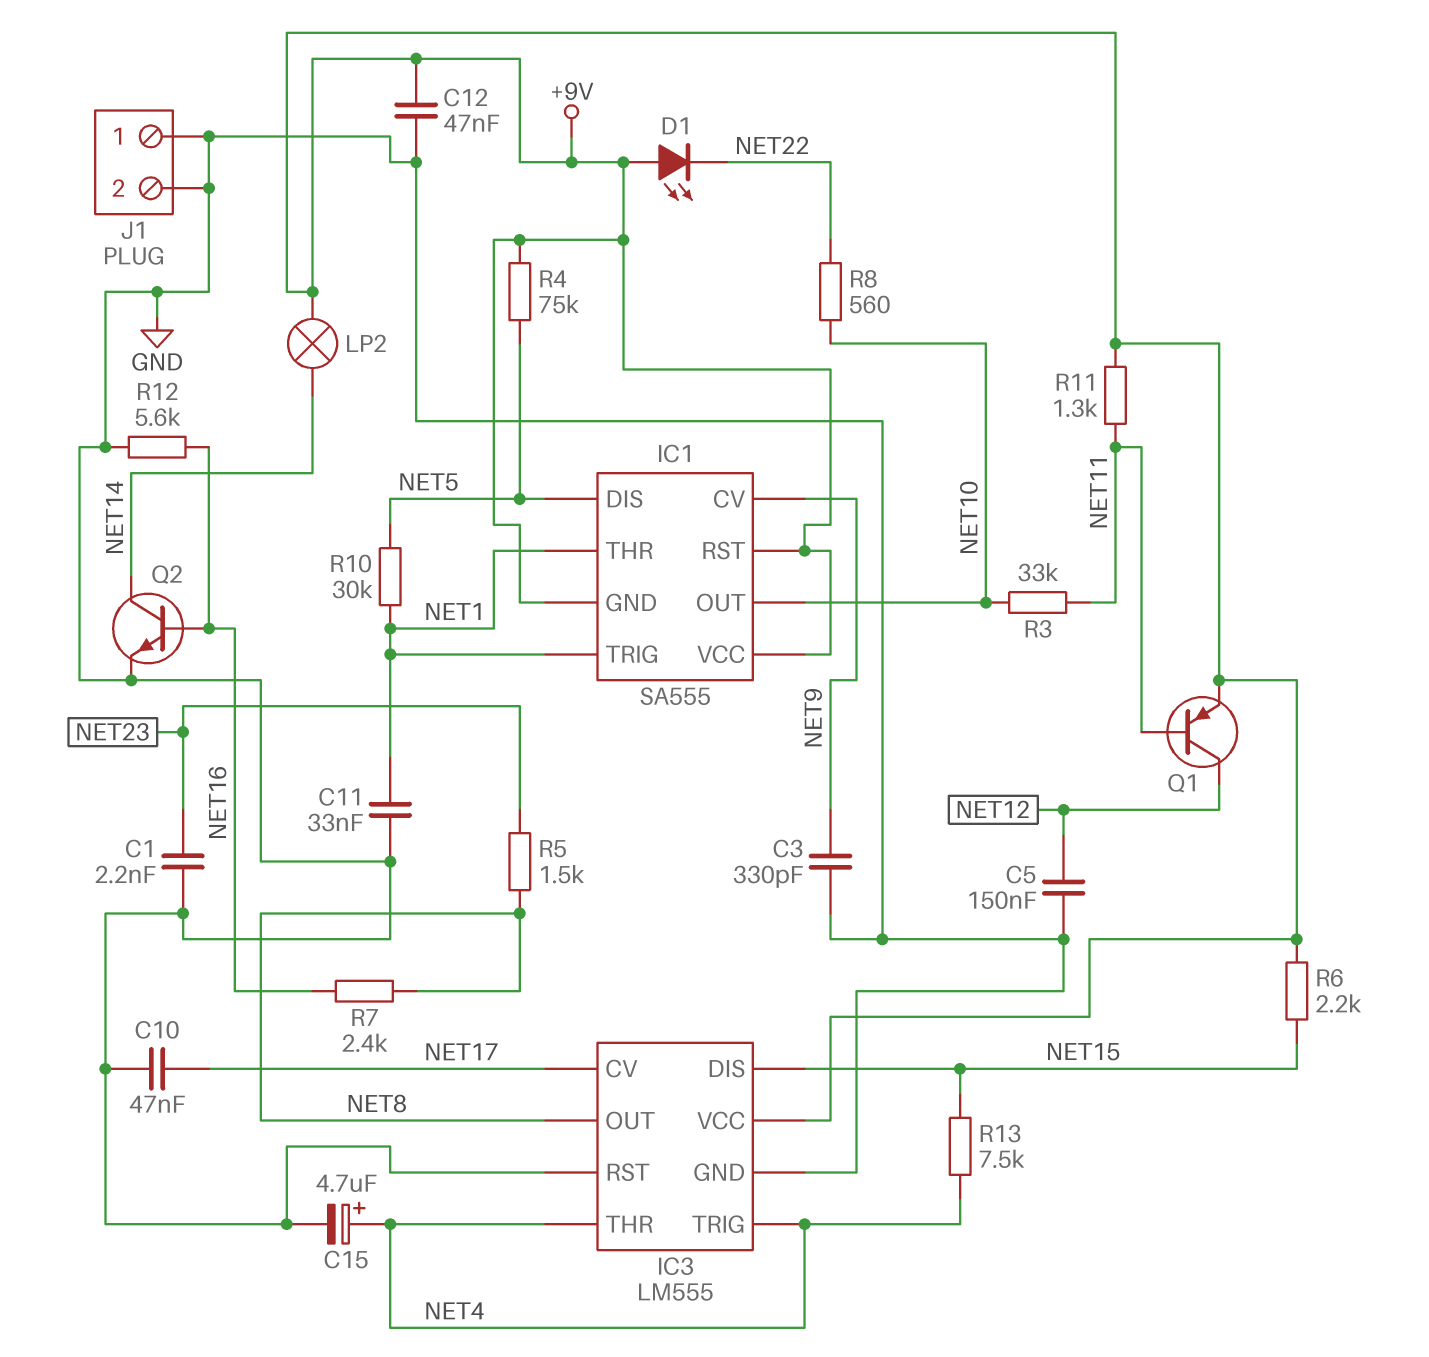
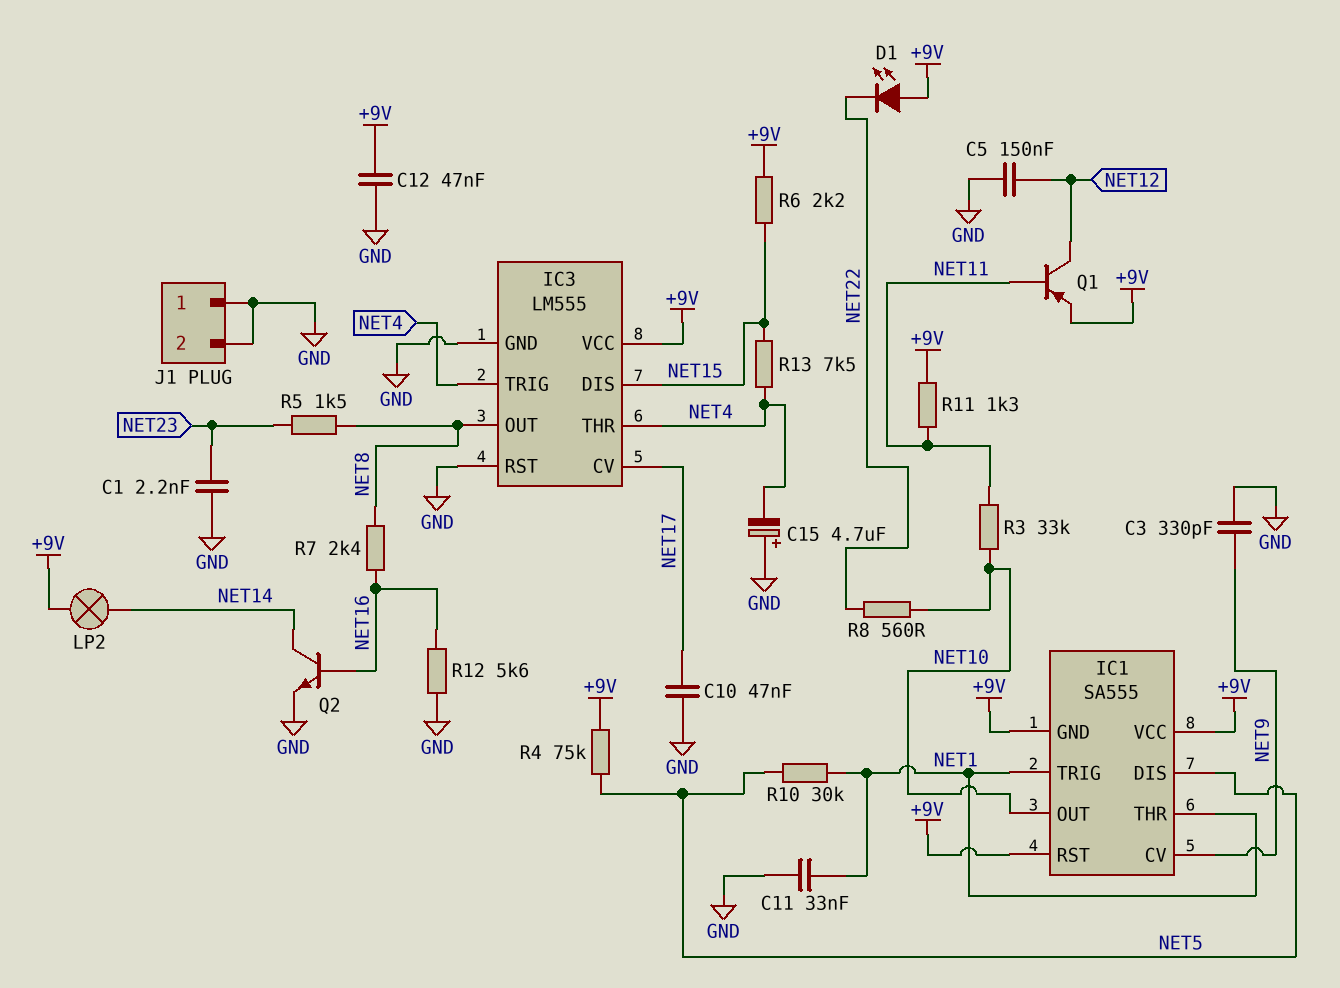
C15: 4.7uF (plus NET4, minus GND) -> 4.7uF (plus GND, minus NET4)

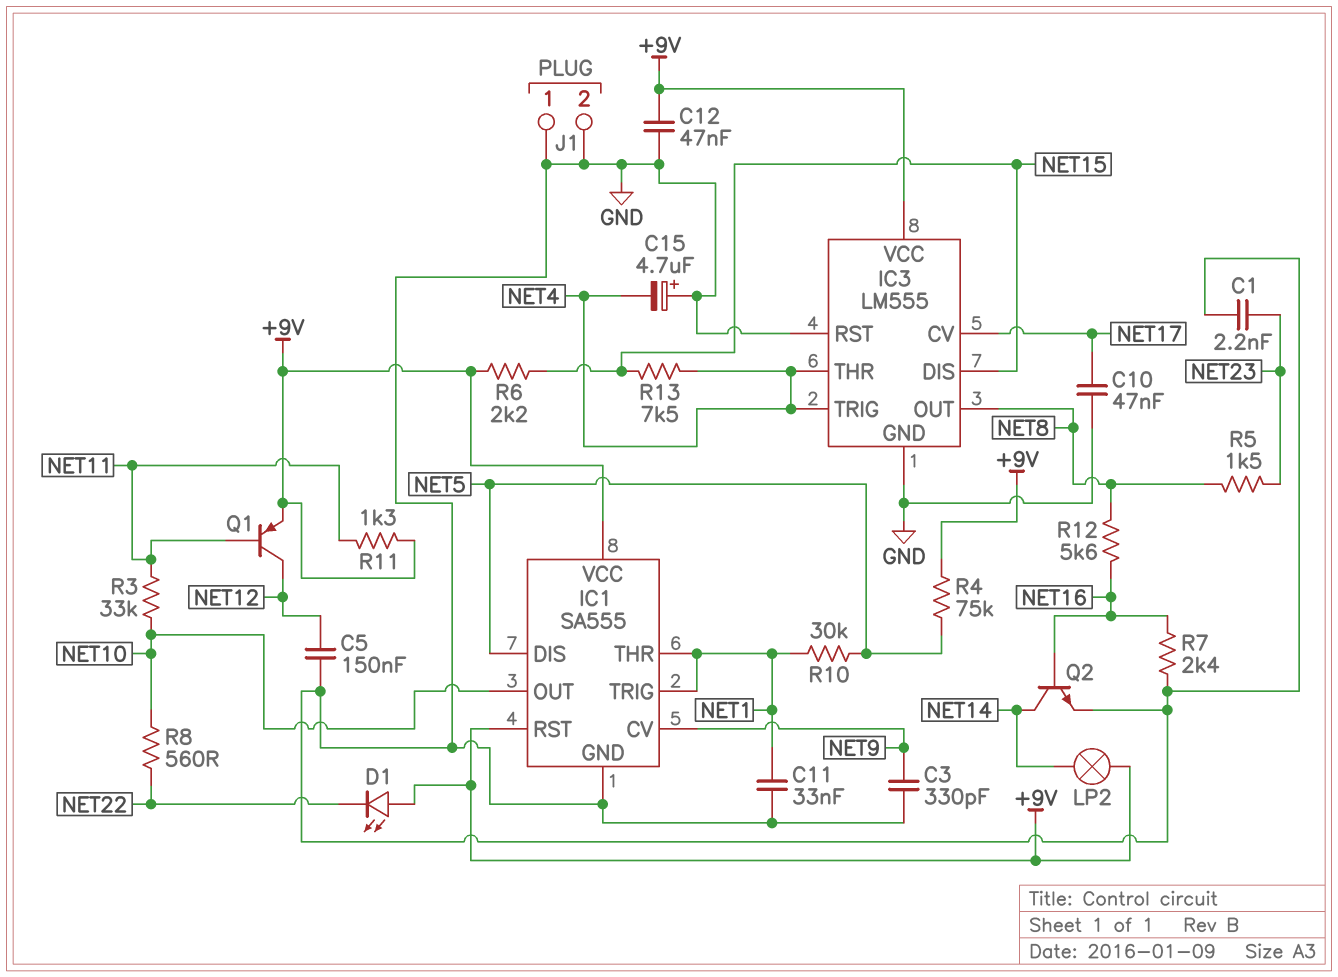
IC1 pin GND: +9V -> GND
R7: 2.4k (NET8, NET16) -> 2.4k (GND, NET16)
R12: 5.6k (GND, NET16) -> 5.6k (NET8, NET16)

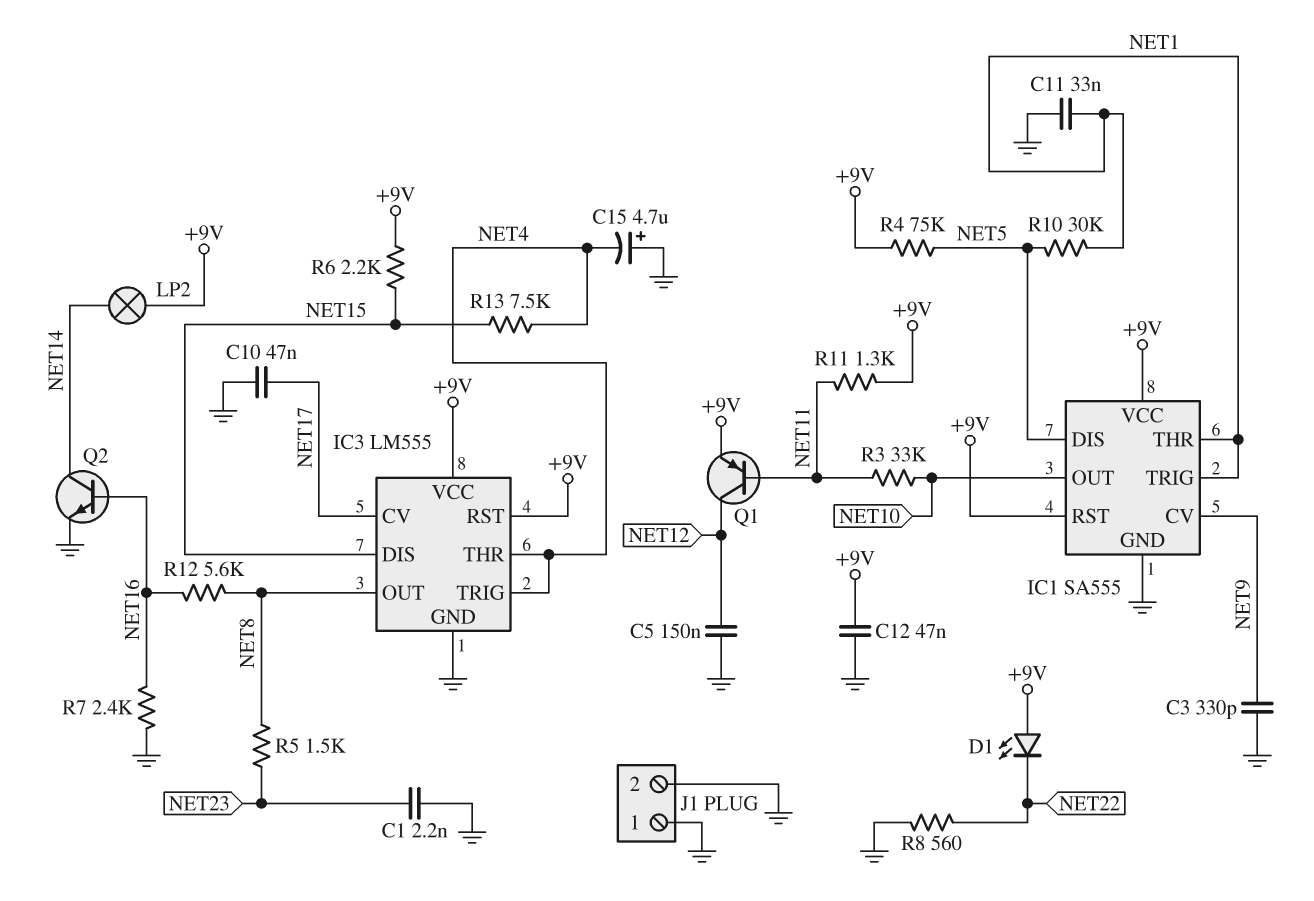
IC3 pin RST: GND -> +9V
R8: 560 (NET10, NET22) -> 560 (GND, NET22)

